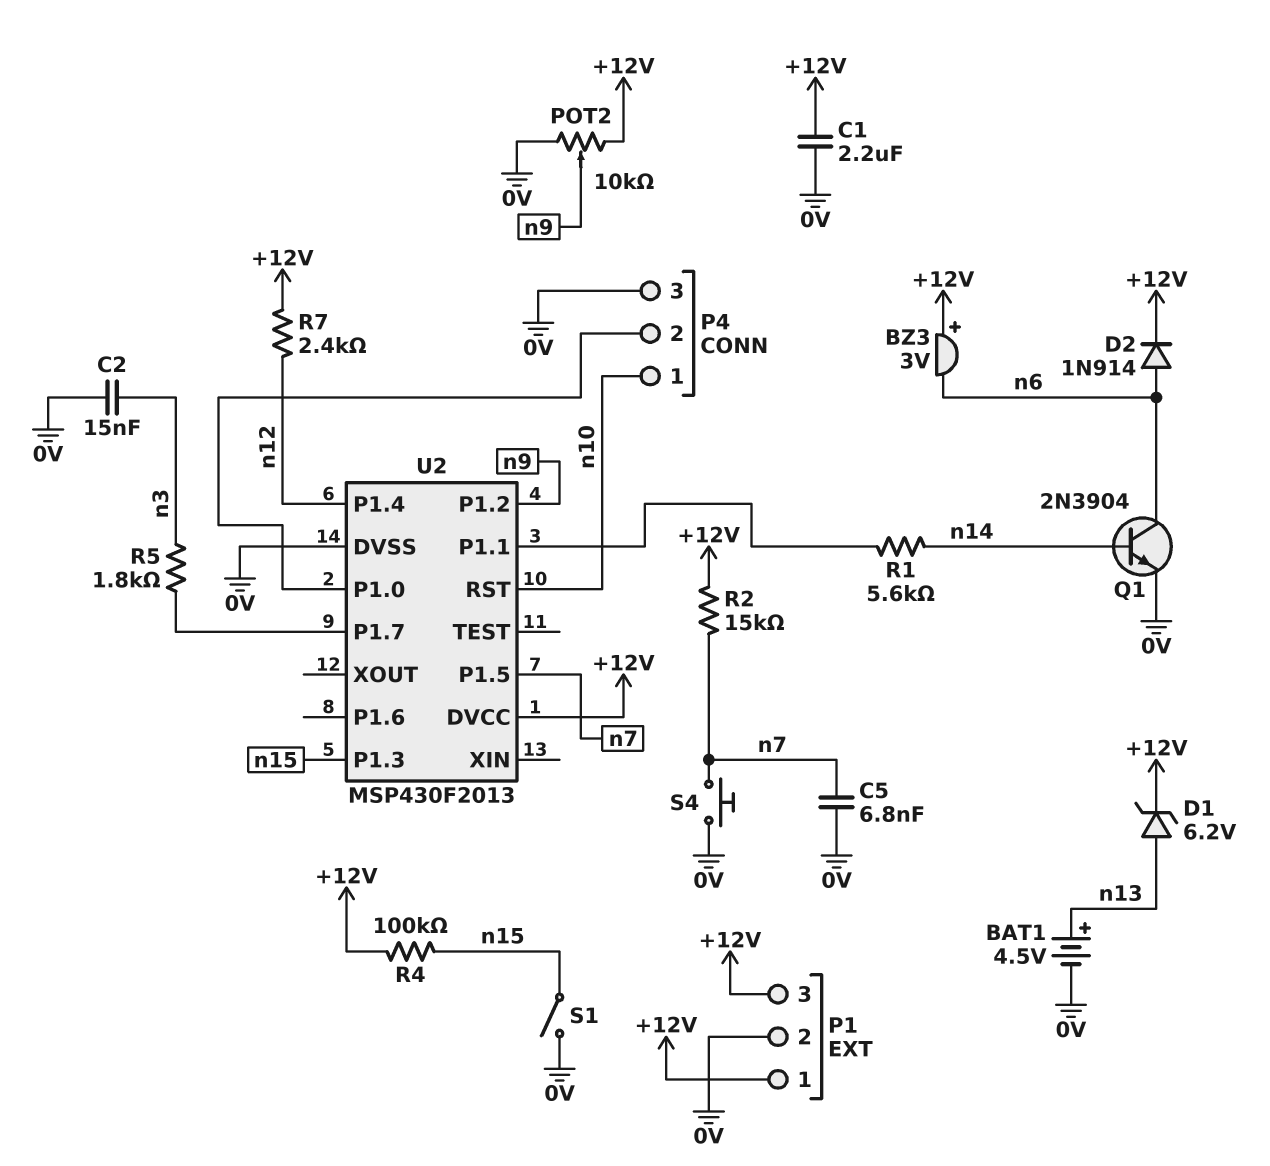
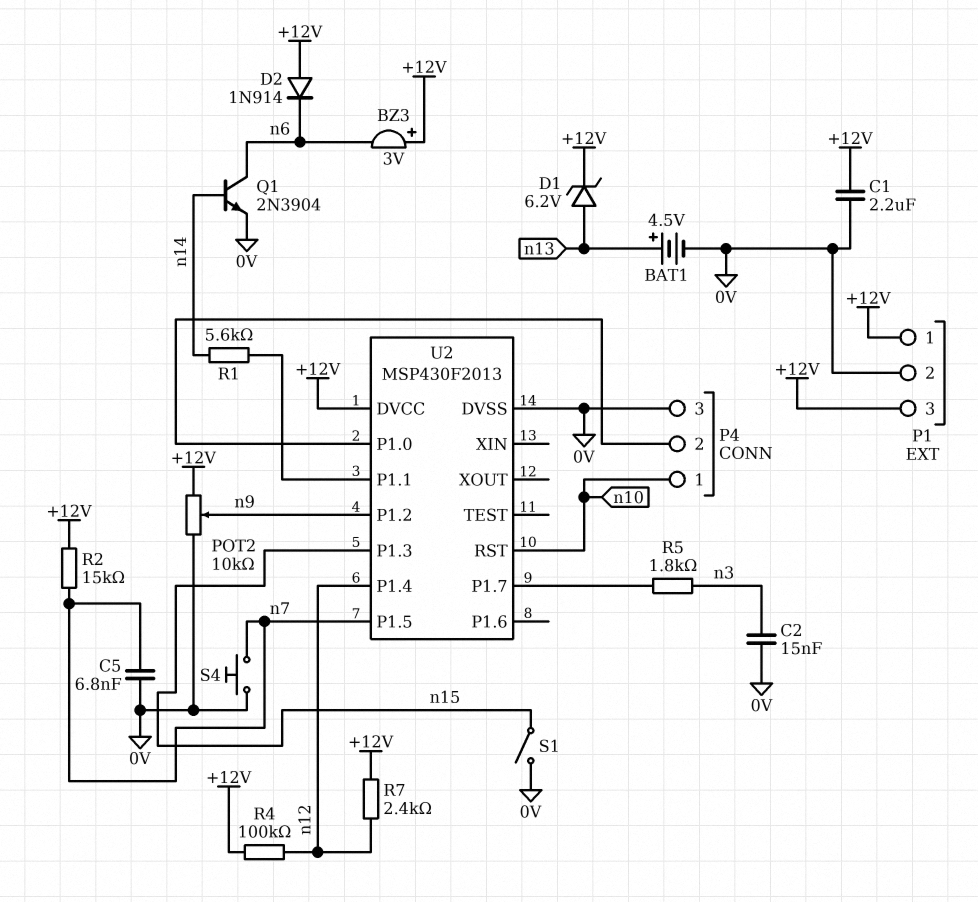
D2: diode 1N914 (A n6, K +12V) -> diode 1N914 (A +12V, K n6)
R4: 100k (+12V, n15) -> 100k (+12V, n12)

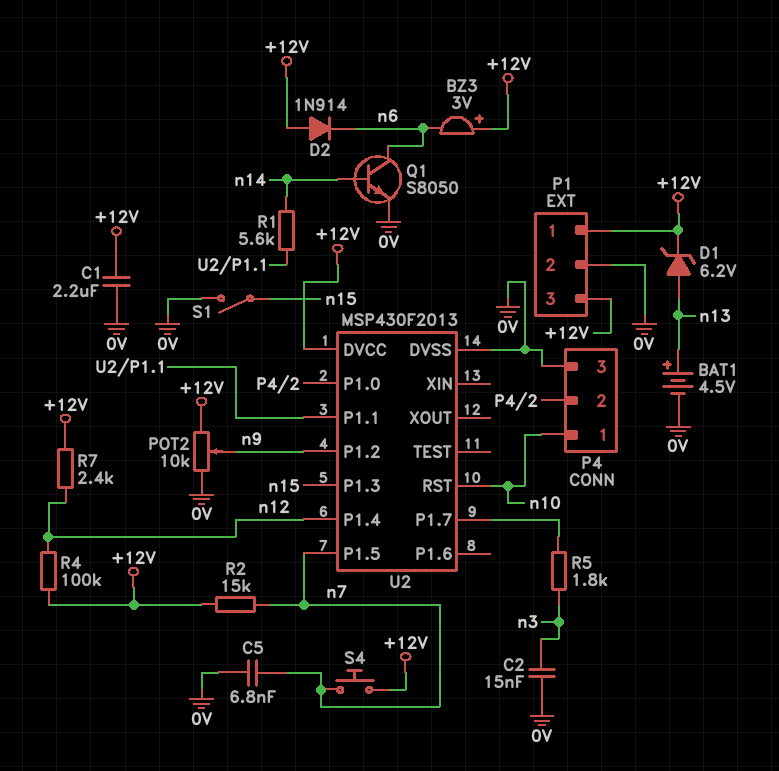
Q1: NPN 2N3904 (B n14, C n6, E 0V) -> NPN S8050 (B n14, C n6, E 0V)
S4: button (0V, n7) -> button (+12V, n7)

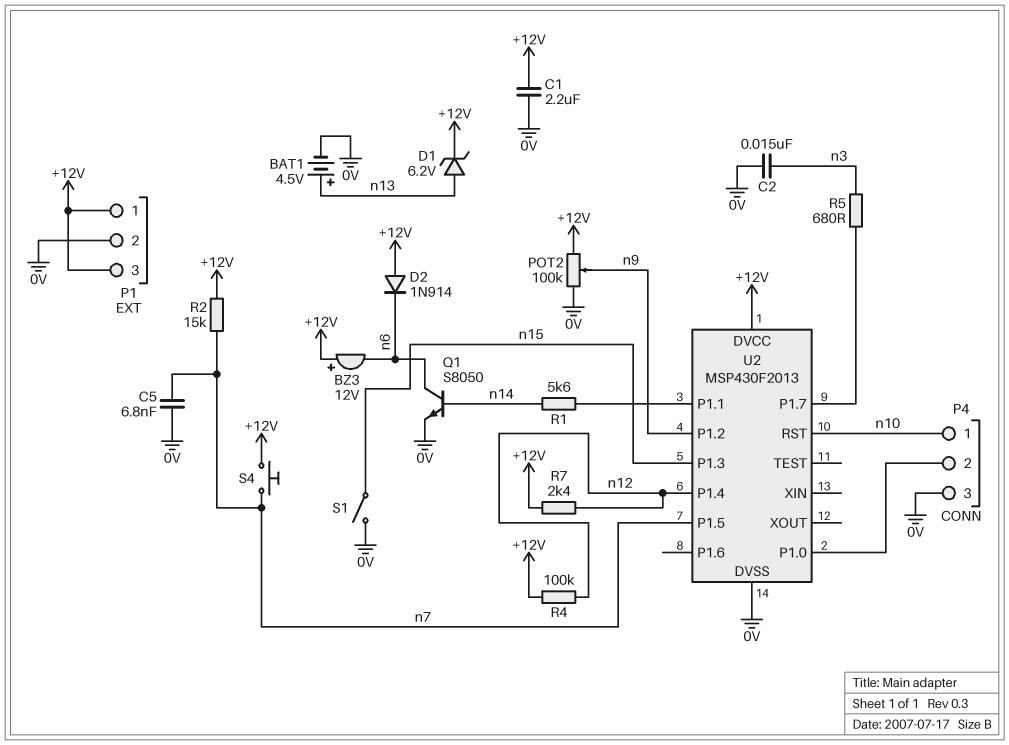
BZ3: buzzer 3V (plus +12V, minus n6) -> buzzer 12V (plus +12V, minus n6)
POT2: 10k (+12V, 0V, wiper n9) -> 100k (+12V, 0V, wiper n9)
R5: 1.8k (U2/P1.7, n3) -> 680 (U2/P1.7, n3)

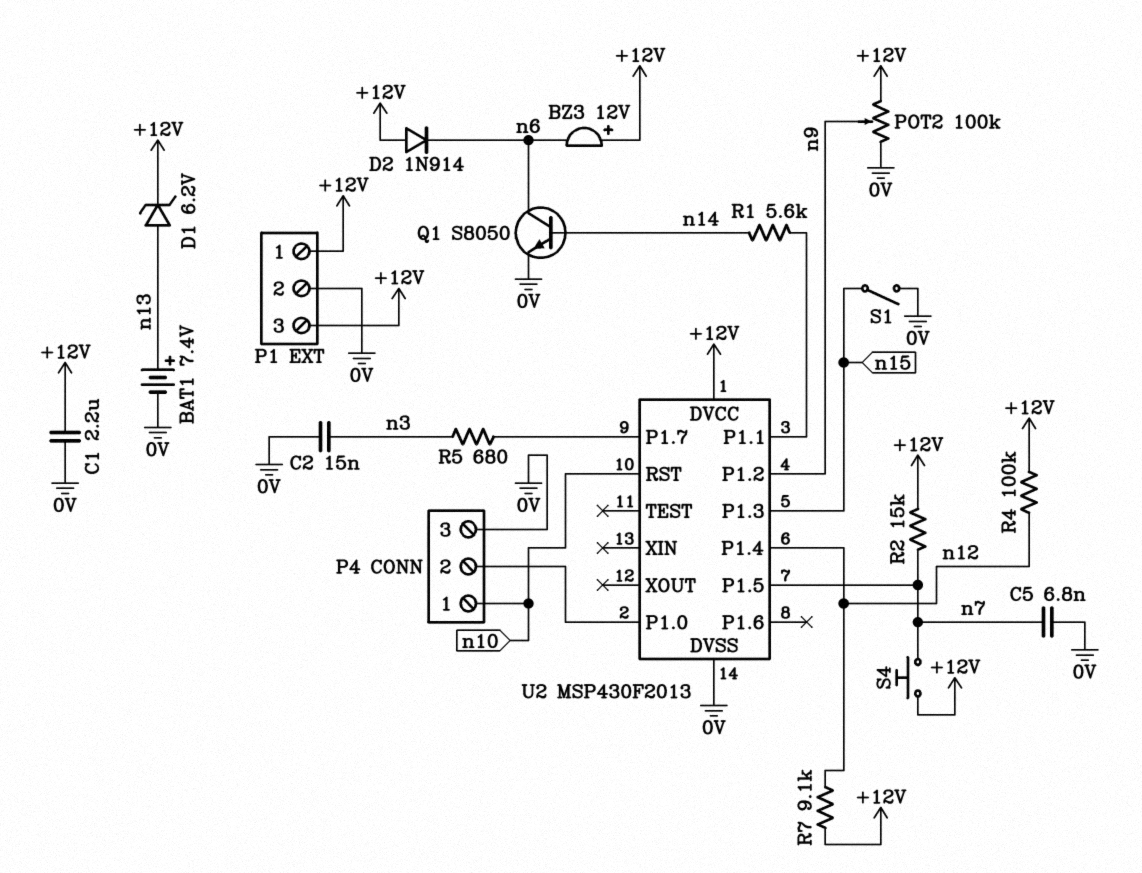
BAT1: 4.5V (plus n13, minus 0V) -> 7.4V (plus n13, minus 0V)
R7: 2.4k (+12V, n12) -> 9.1k (+12V, n12)

